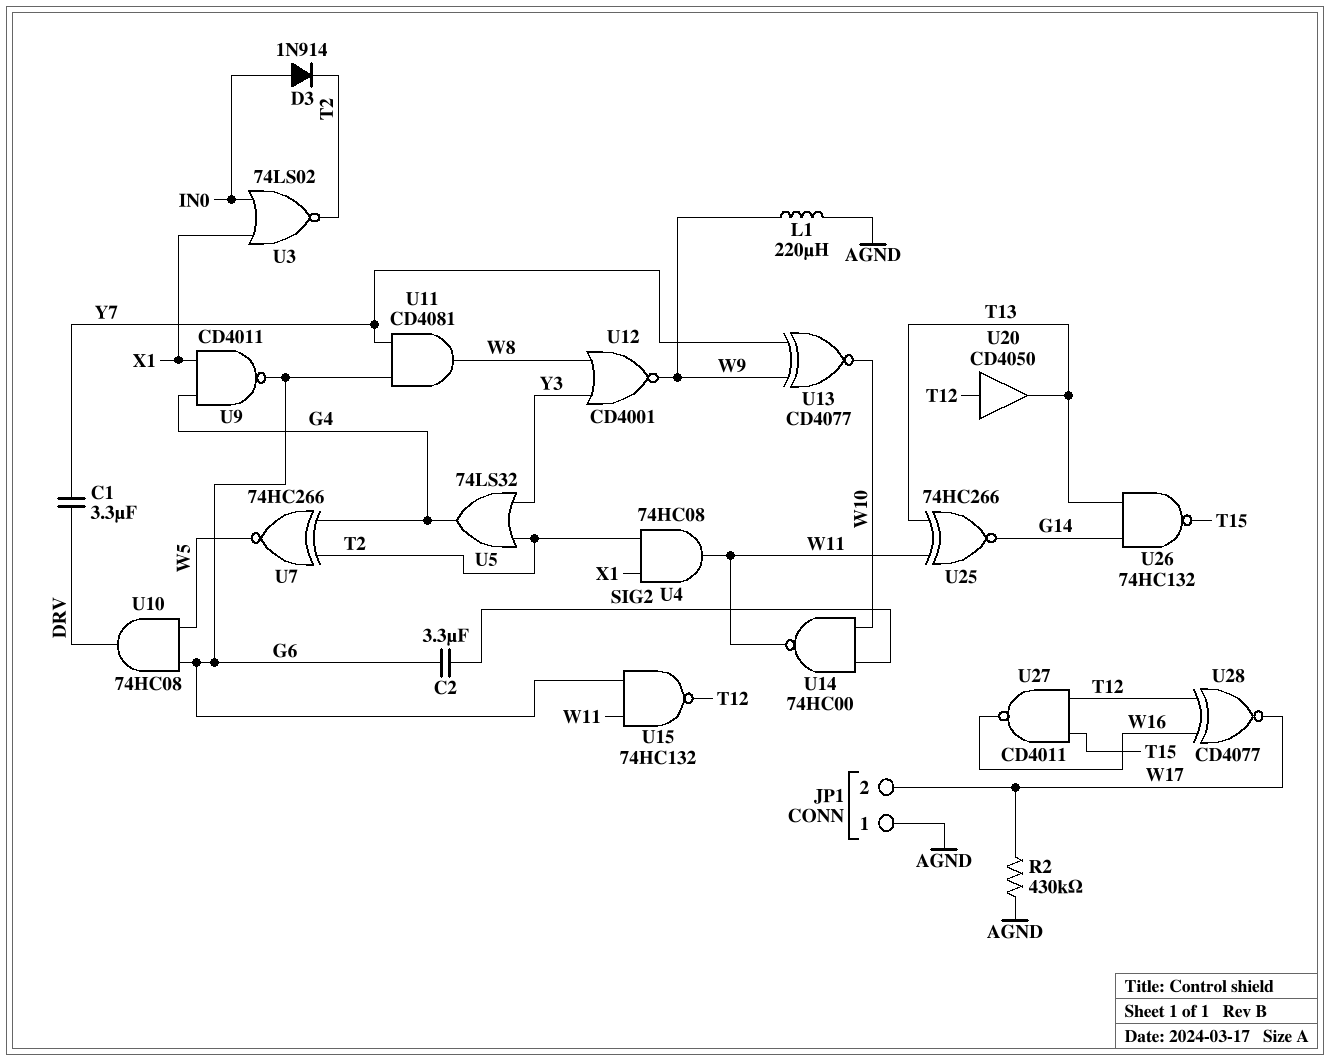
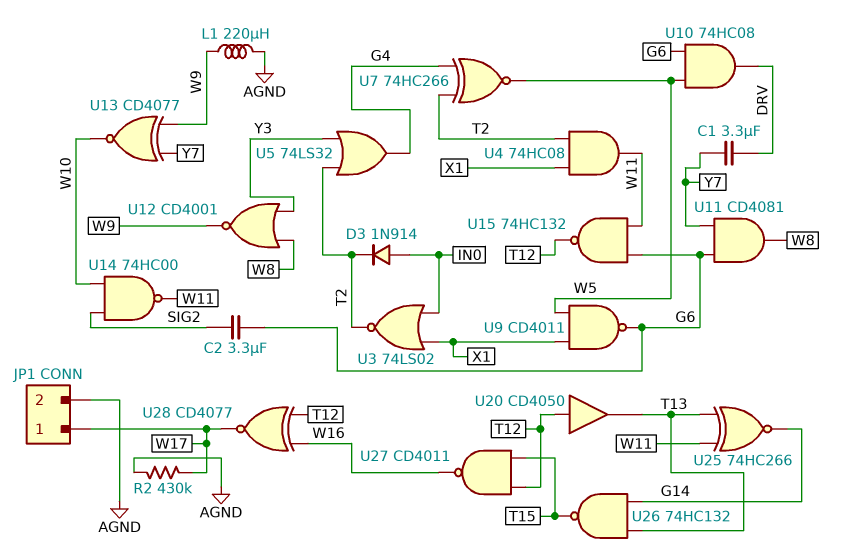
JP1 pin 1: AGND -> W17
JP1 pin 2: W17 -> AGND
U9: NAND CD4011 (in G4, in X1, out G6) -> NAND CD4011 (in W5, in X1, out G6)

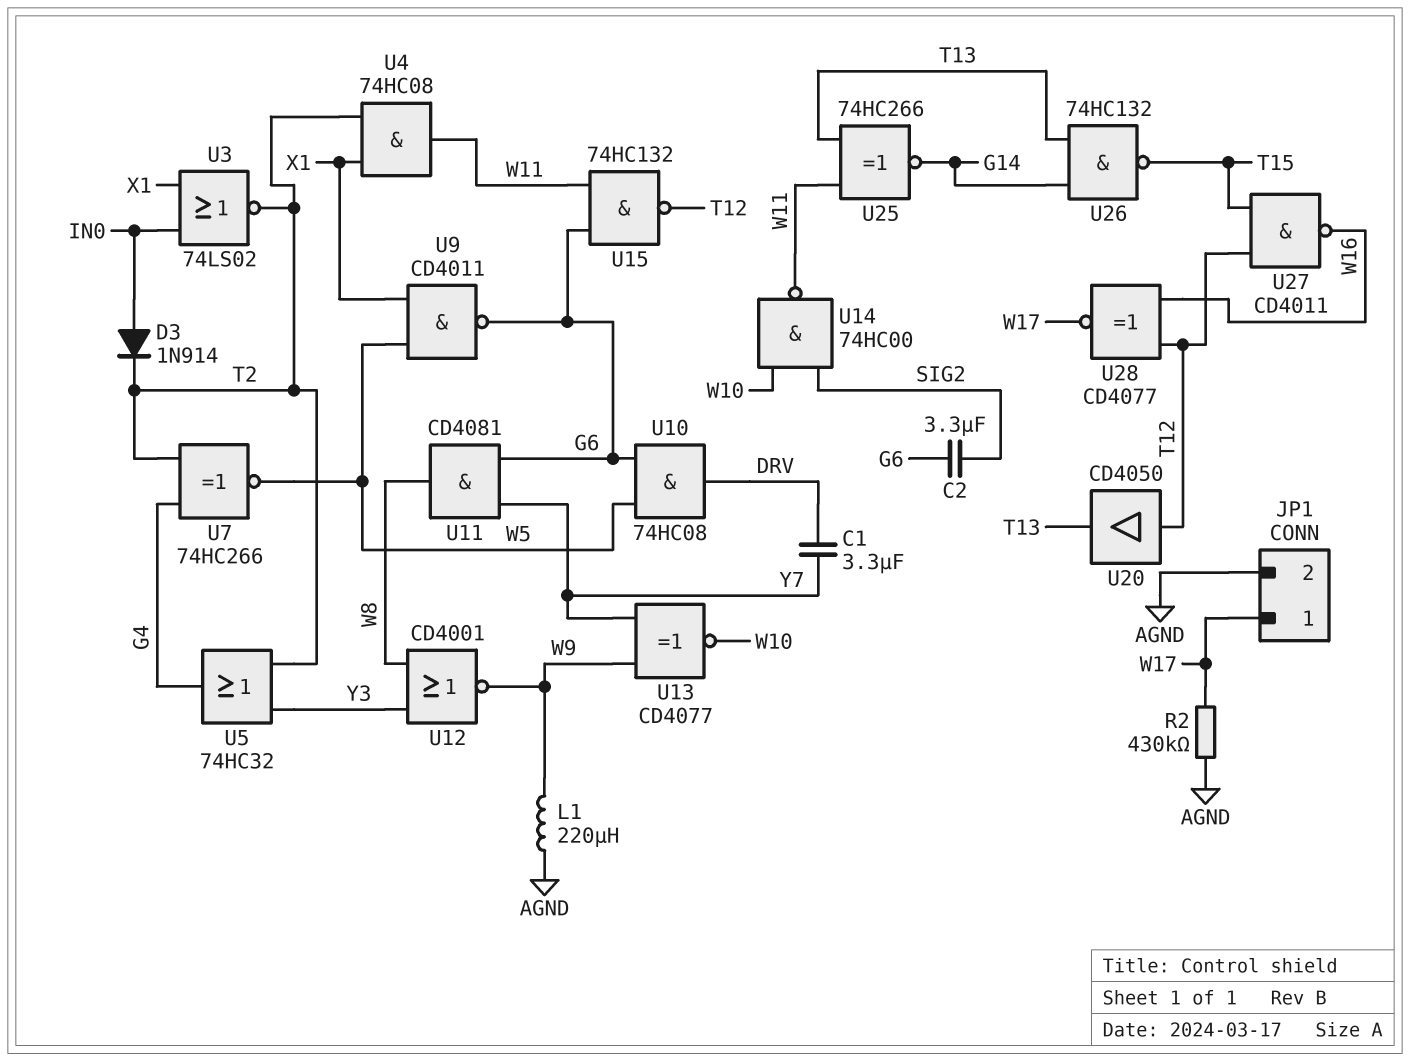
U5: OR 74LS32 (in T2, in Y3, out G4) -> OR 74HC32 (in T2, in Y3, out G4)

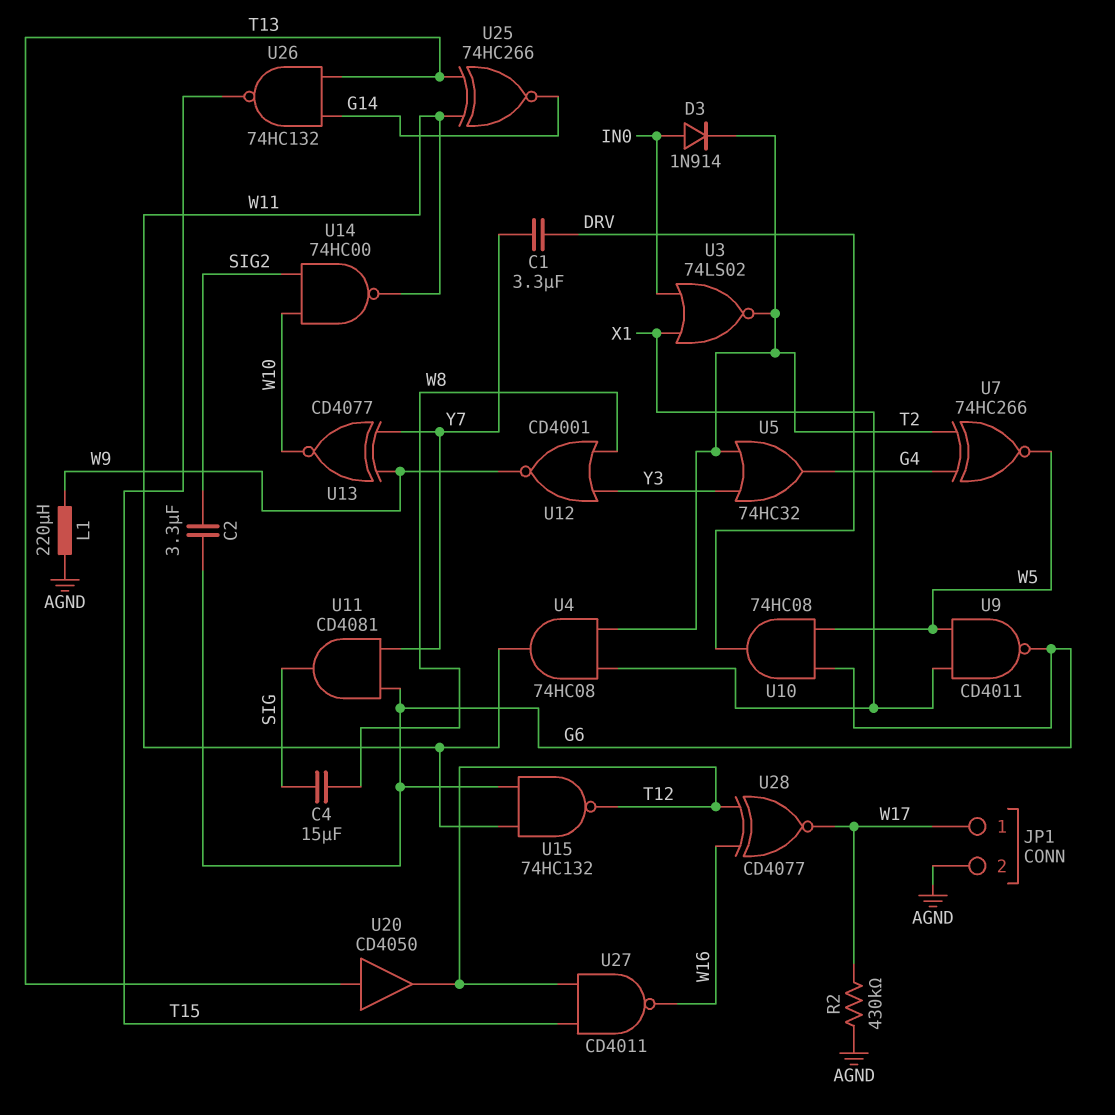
C4: none -> 15uF (SIG, W8)
U11: AND CD4081 (in G6, in Y7, out W8) -> AND CD4081 (in G6, in Y7, out SIG)
U20: buffer CD4050 (in T12, out T13) -> buffer CD4050 (in T13, out T12)

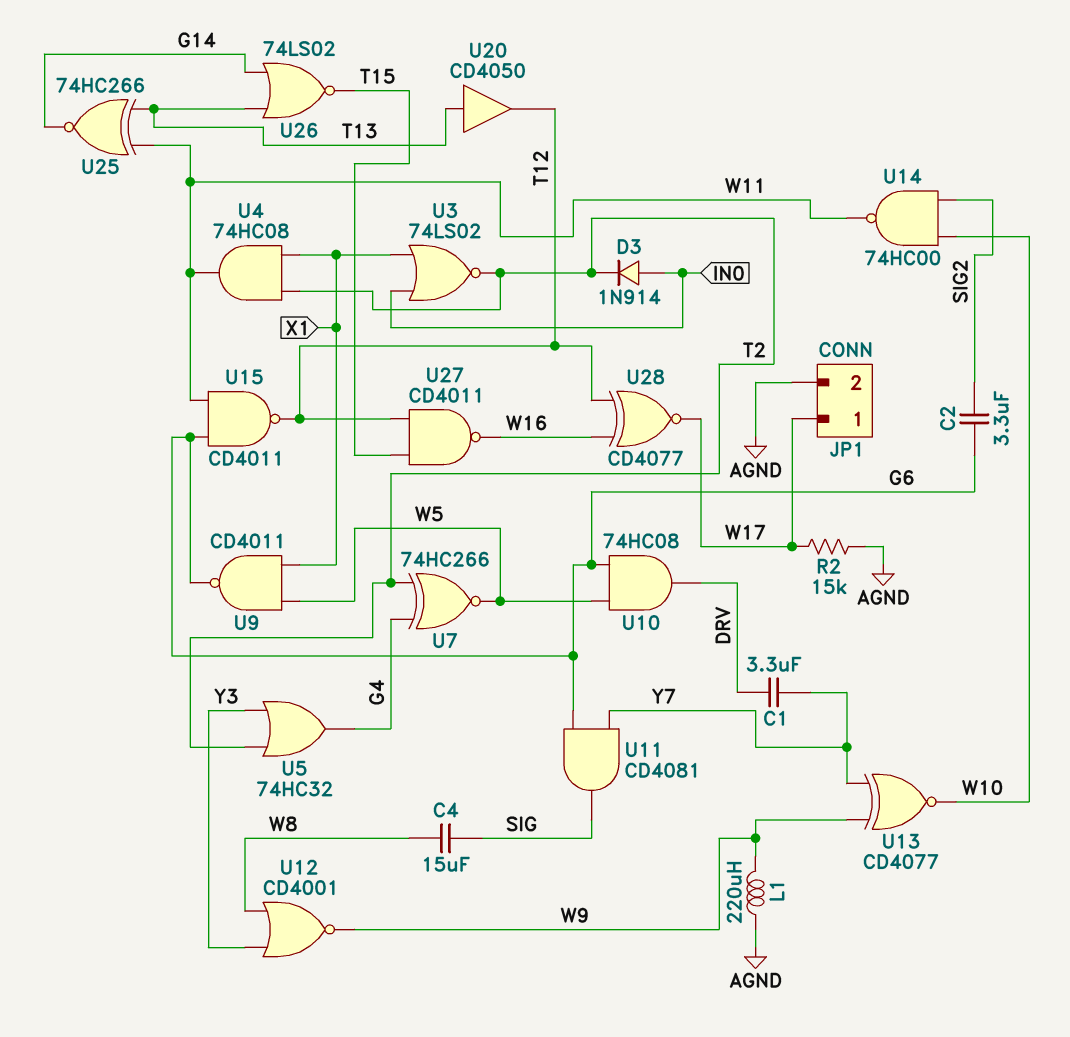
R2: 430k (AGND, W17) -> 15k (AGND, W17)
U15: NAND 74HC132 (in G6, in W11, out T12) -> NAND CD4011 (in G6, in W11, out T12)
U26: NAND 74HC132 (in G14, in T13, out T15) -> NOR 74LS02 (in G14, in T13, out T15)

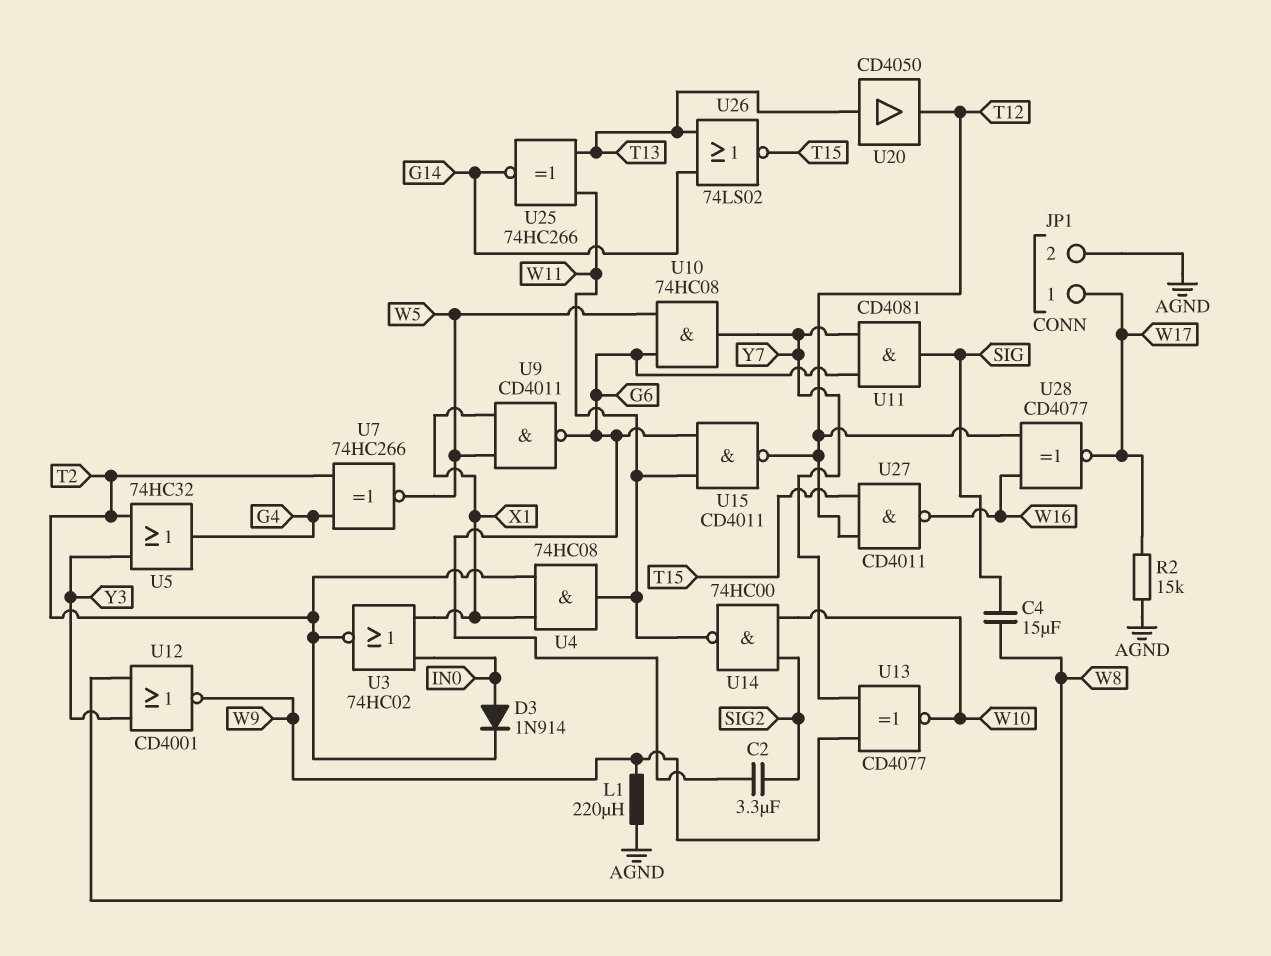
C1: 3.3uF (DRV, Y7) -> none
U3: NOR 74LS02 (in IN0, in X1, out T2) -> NOR 74HC02 (in IN0, in X1, out T2)
U10: AND 74HC08 (in G6, in W5, out DRV) -> AND 74HC08 (in G6, in W5, out Y7)

